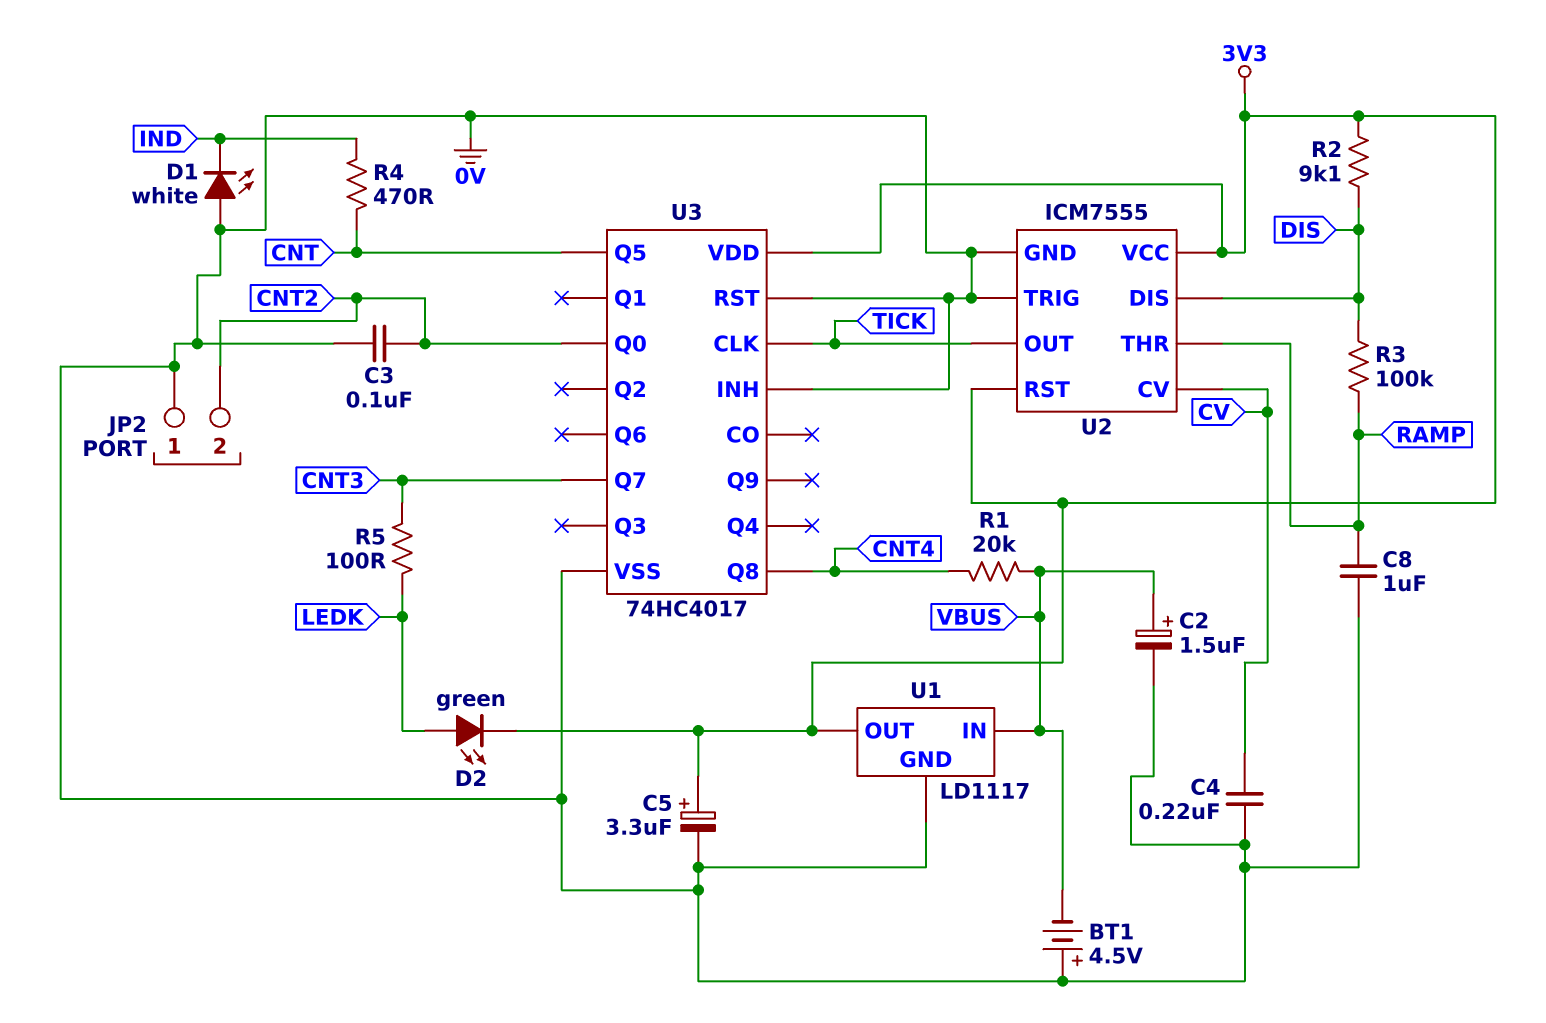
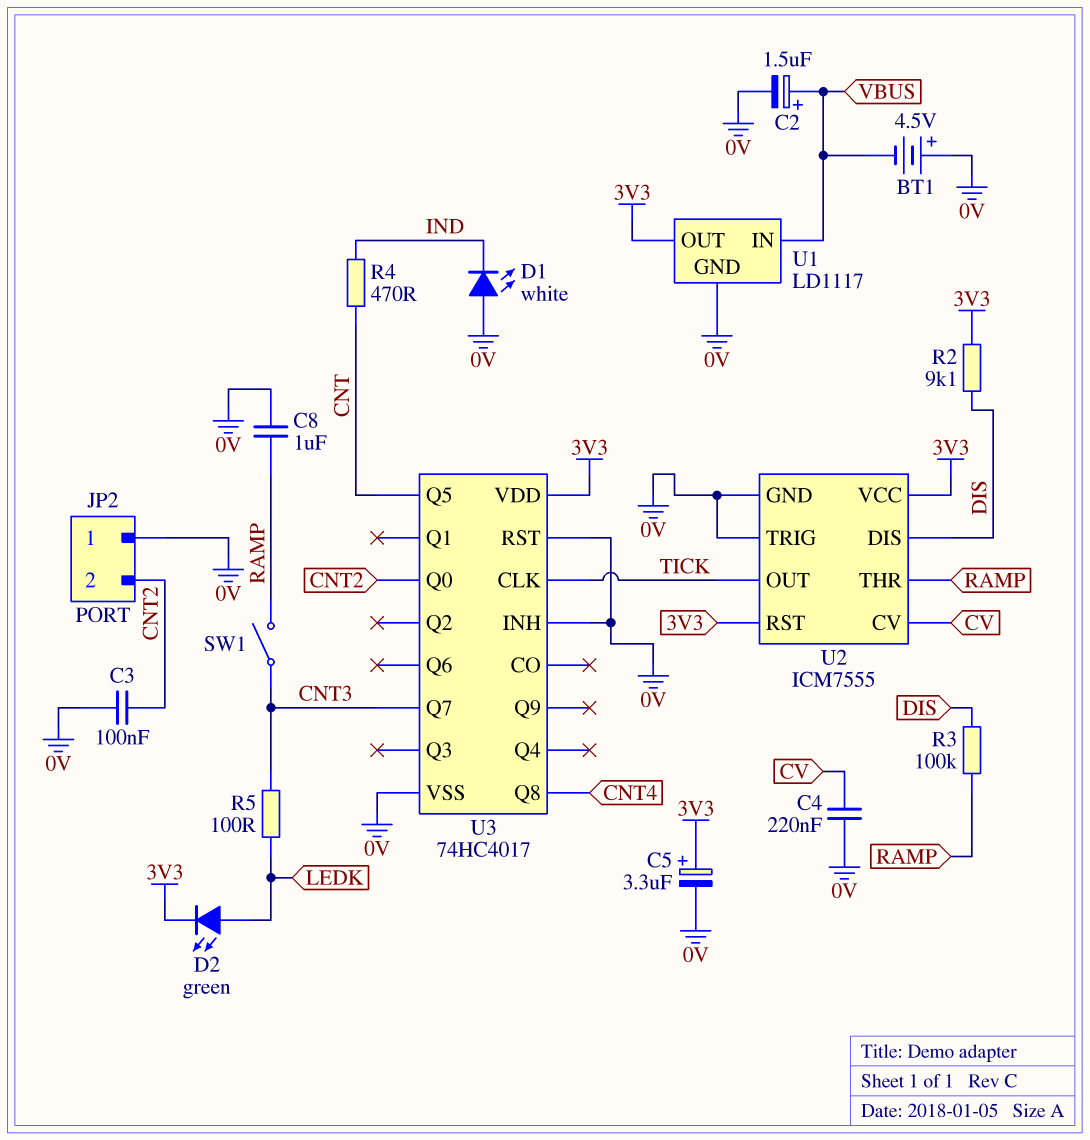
R1: 20k (CNT4, VBUS) -> none
SW1: none -> switch (CNT3, RAMP)

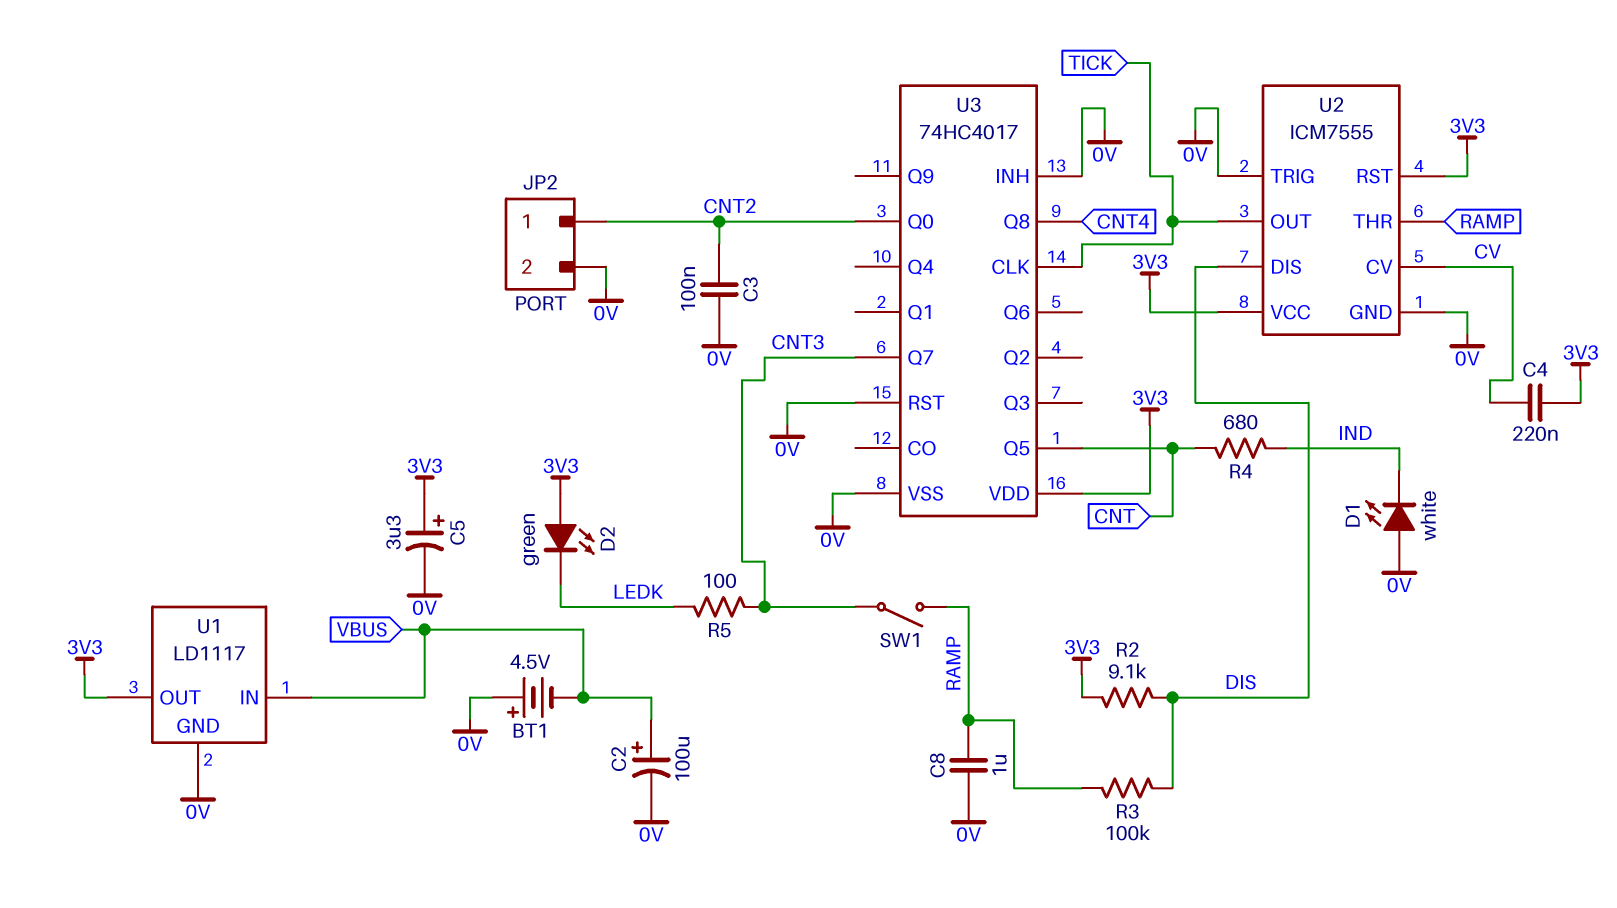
C2: 1.5uF (plus VBUS, minus 0V) -> 100uF (plus VBUS, minus 0V)
C4: 220nF (0V, CV) -> 220nF (3V3, CV)
D2: LED green (A LEDK, K 3V3) -> LED green (A 3V3, K LEDK)
JP2 pin 1: 0V -> CNT2
JP2 pin 2: CNT2 -> 0V
R4: 470 (CNT, IND) -> 680 (CNT, IND)

